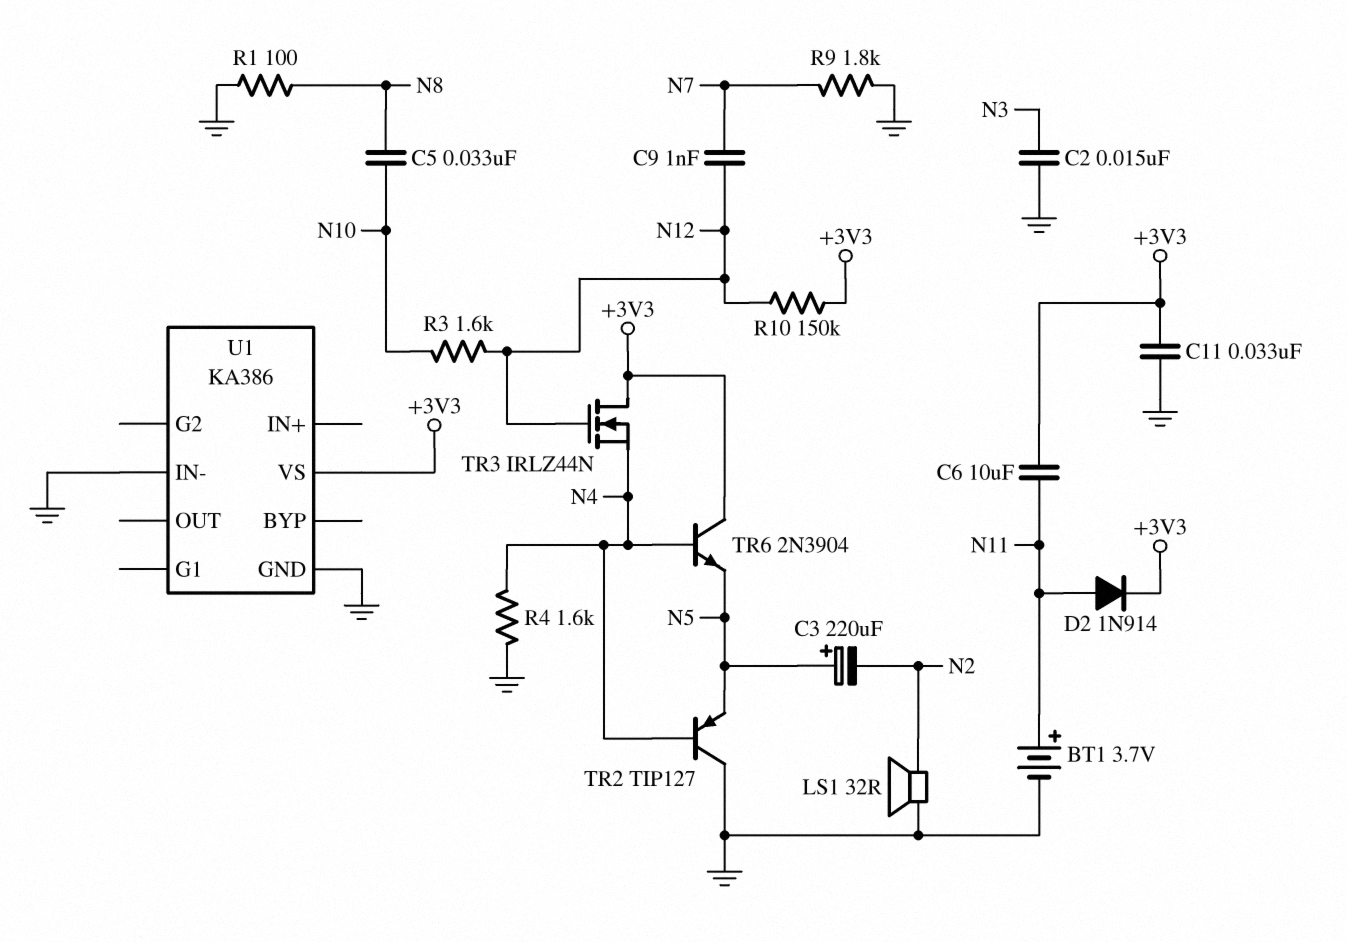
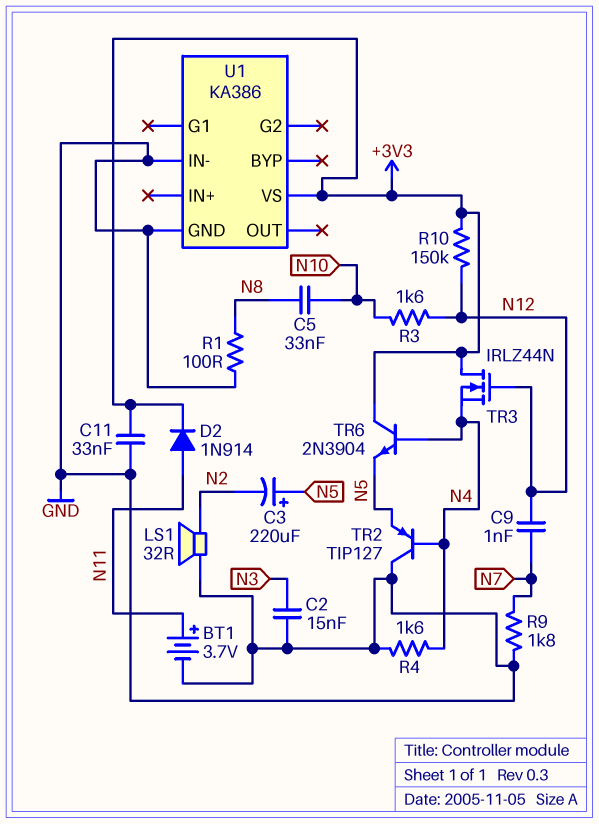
C6: 10uF (+3V3, N11) -> none

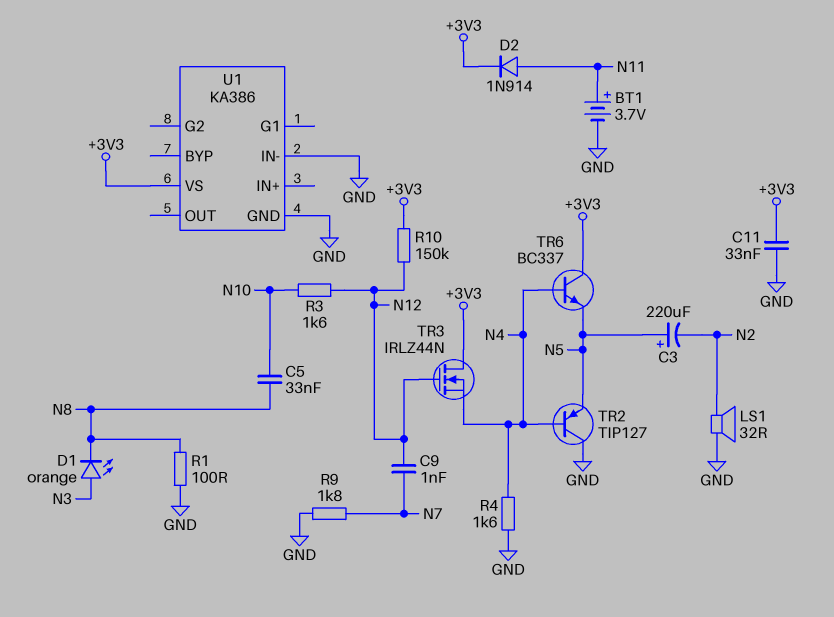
C2: 15nF (GND, N3) -> none
D1: none -> LED orange (A N3, K N8)
TR6: NPN 2N3904 (B N4, C +3V3, E N5) -> NPN BC337 (B N4, C +3V3, E N5)

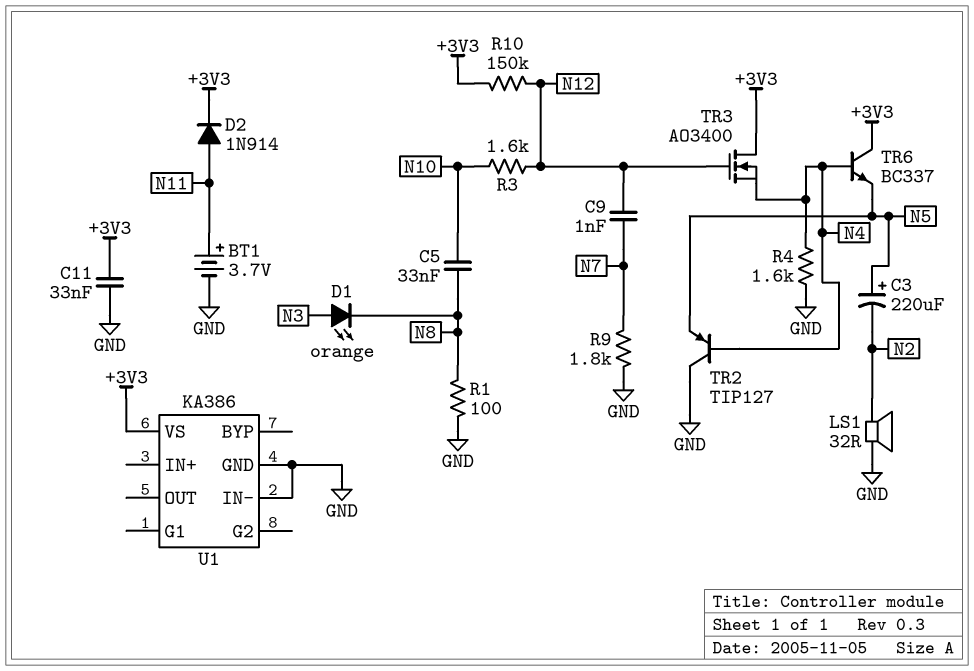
TR3: NMOS IRLZ44N (G N12, D +3V3, S N4) -> NMOS AO3400 (G N12, D +3V3, S N4)

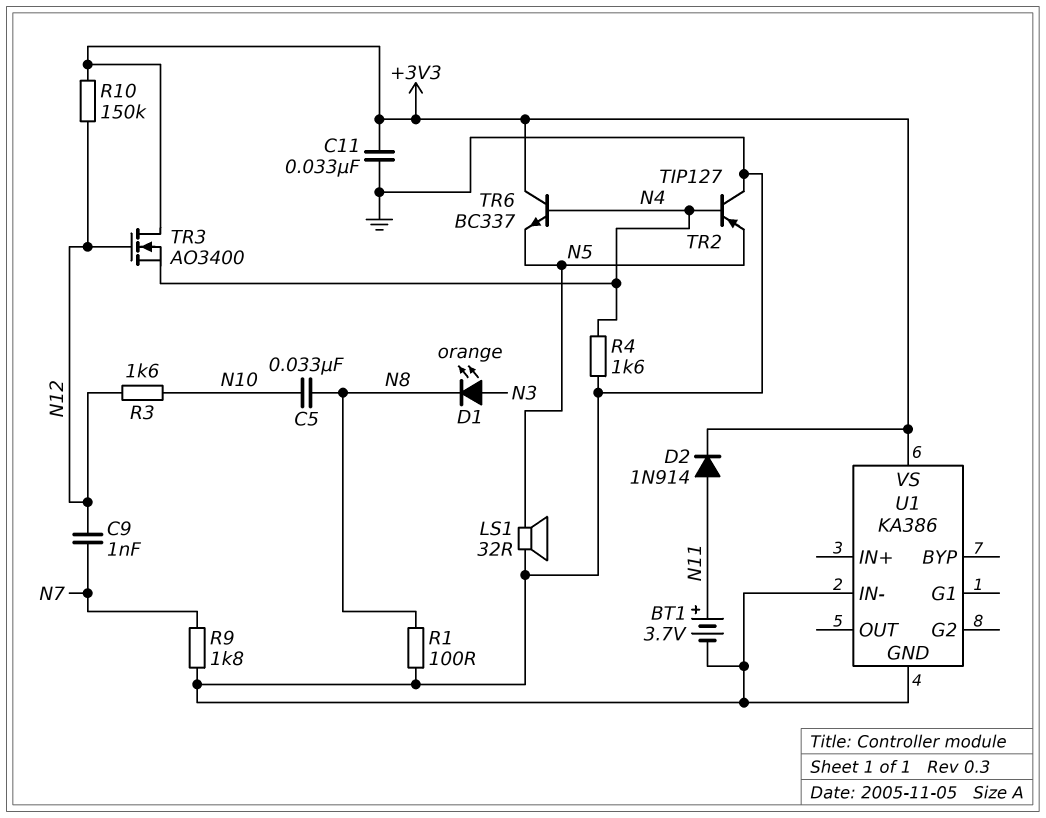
C3: 220uF (plus N5, minus N2) -> none
LS1: speaker 32R (GND, N2) -> speaker 32R (GND, N5)

